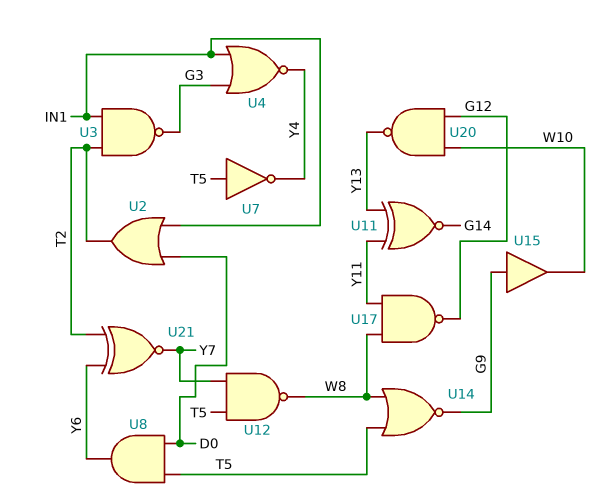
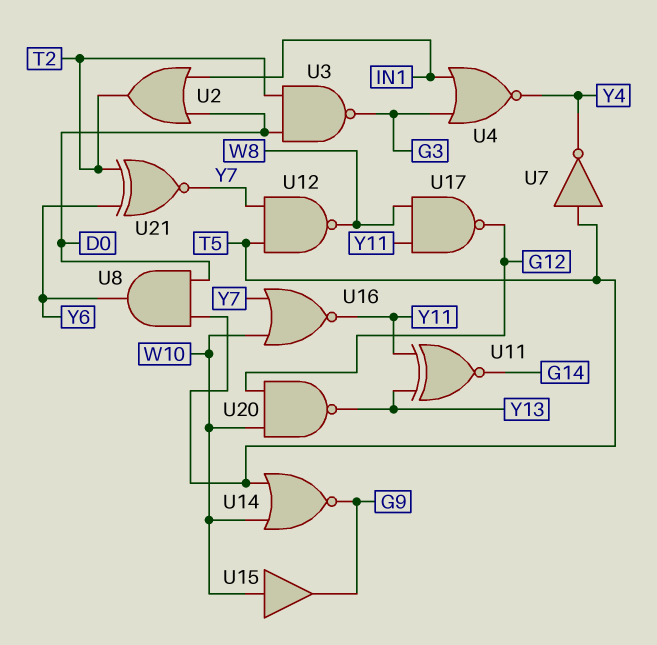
U3: NAND (in IN1, in T2, out G3) -> NAND (in D0, in T2, out G3)
U14: NOR (in T5, in W8, out G9) -> NOR (in T5, in W10, out G9)
U15: buffer (in G9, out W10) -> buffer (in W10, out G9)
U16: none -> NOR (in W10, in Y7, out Y11)

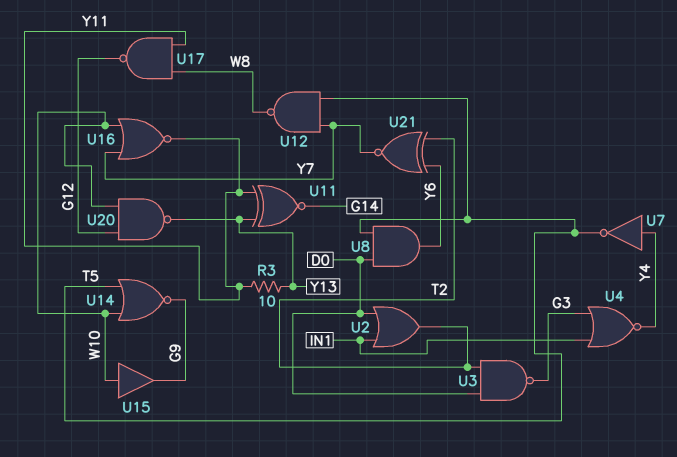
R3: none -> 10 (Y11, Y13)
U7: NOT (in T5, out Y4) -> NOT (in Y4, out T5)

